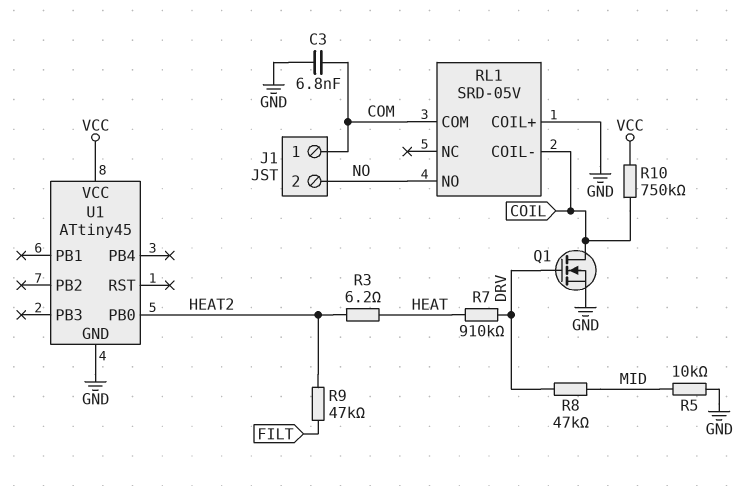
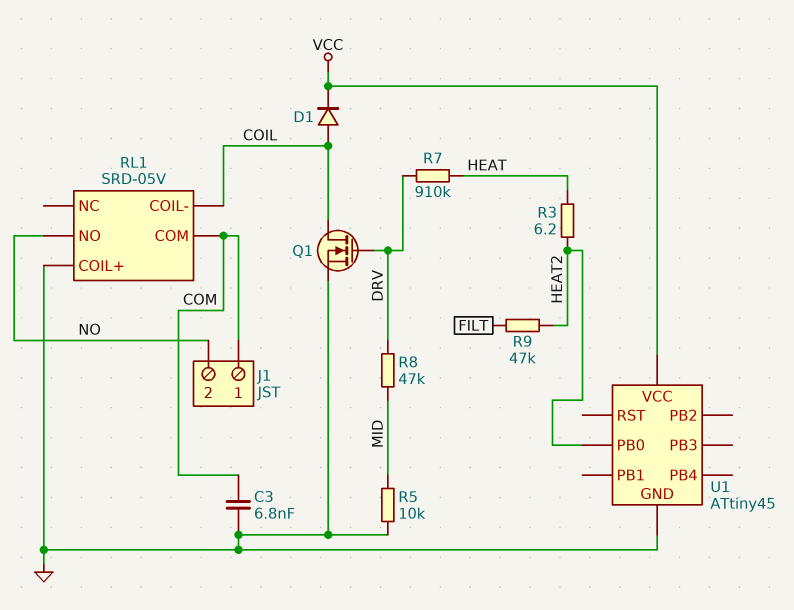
D1: none -> diode (A COIL, K VCC)
R10: 750k (COIL, VCC) -> none

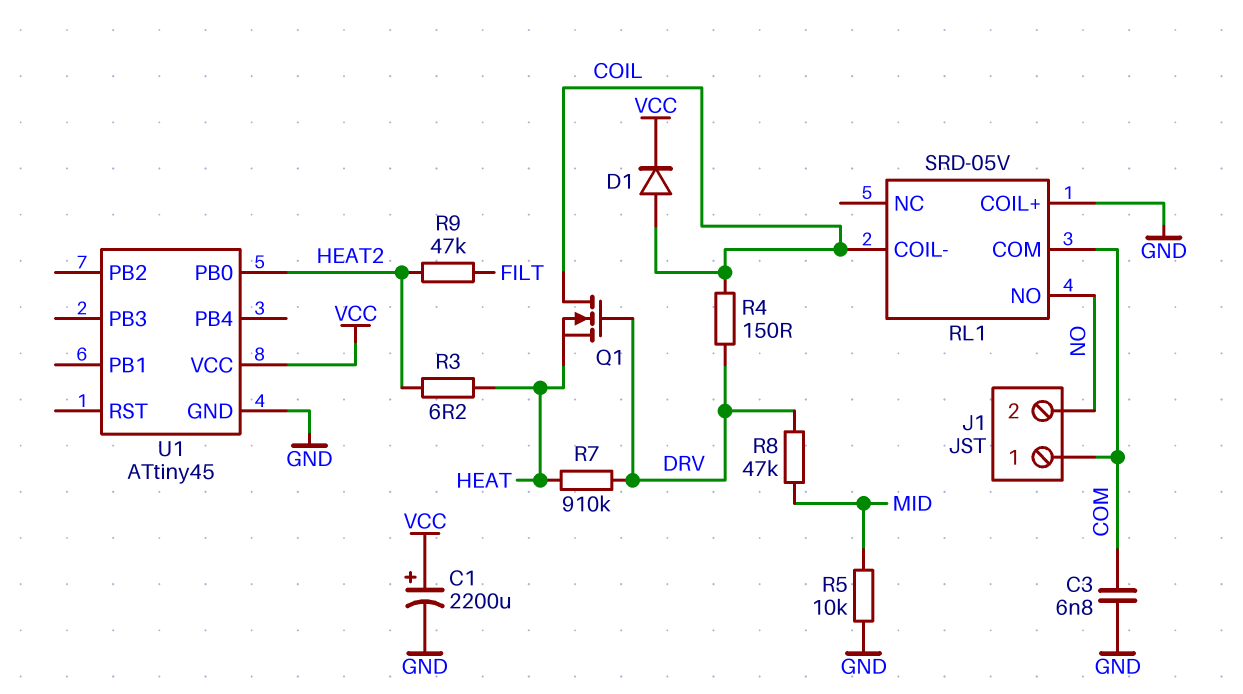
C1: none -> 2200uF (plus VCC, minus GND)
Q1: NMOS (G DRV, D COIL, S GND) -> NMOS (G DRV, D COIL, S HEAT)
R4: none -> 150 (COIL, DRV)

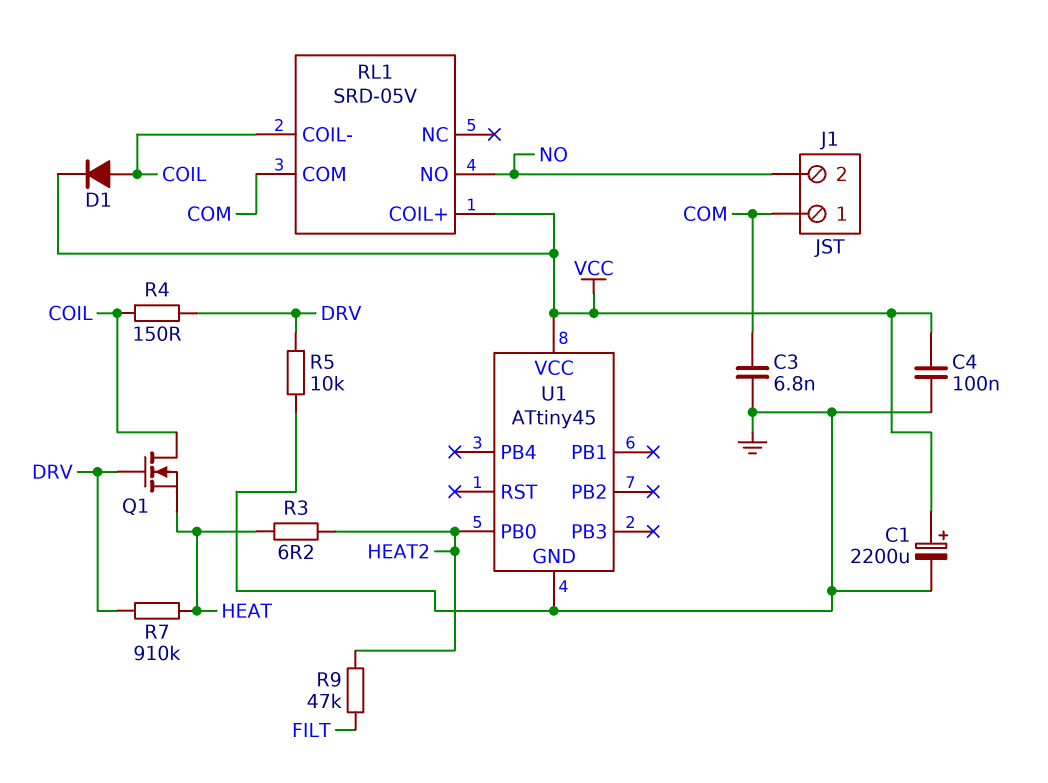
C4: none -> 100nF (GND, VCC)
R5: 10k (GND, MID) -> 10k (DRV, GND)
R8: 47k (DRV, MID) -> none
RL1 pin COIL+: GND -> VCC

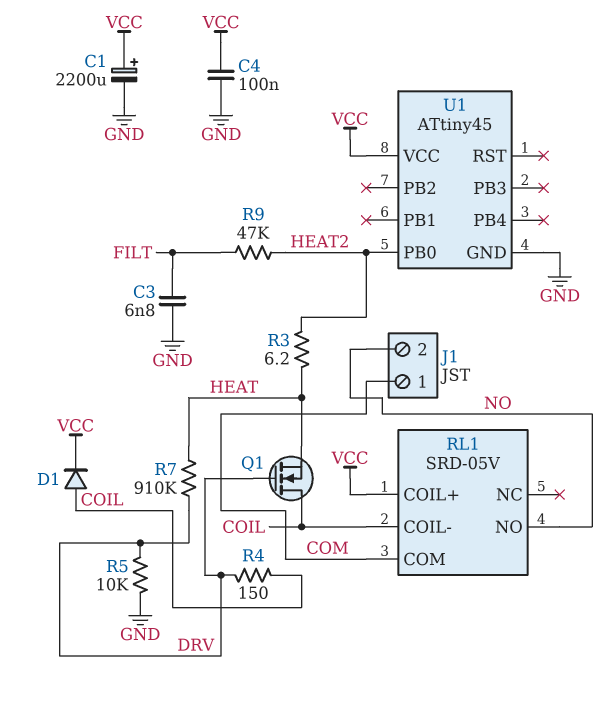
C3: 6.8nF (COM, GND) -> 6.8nF (FILT, GND)

